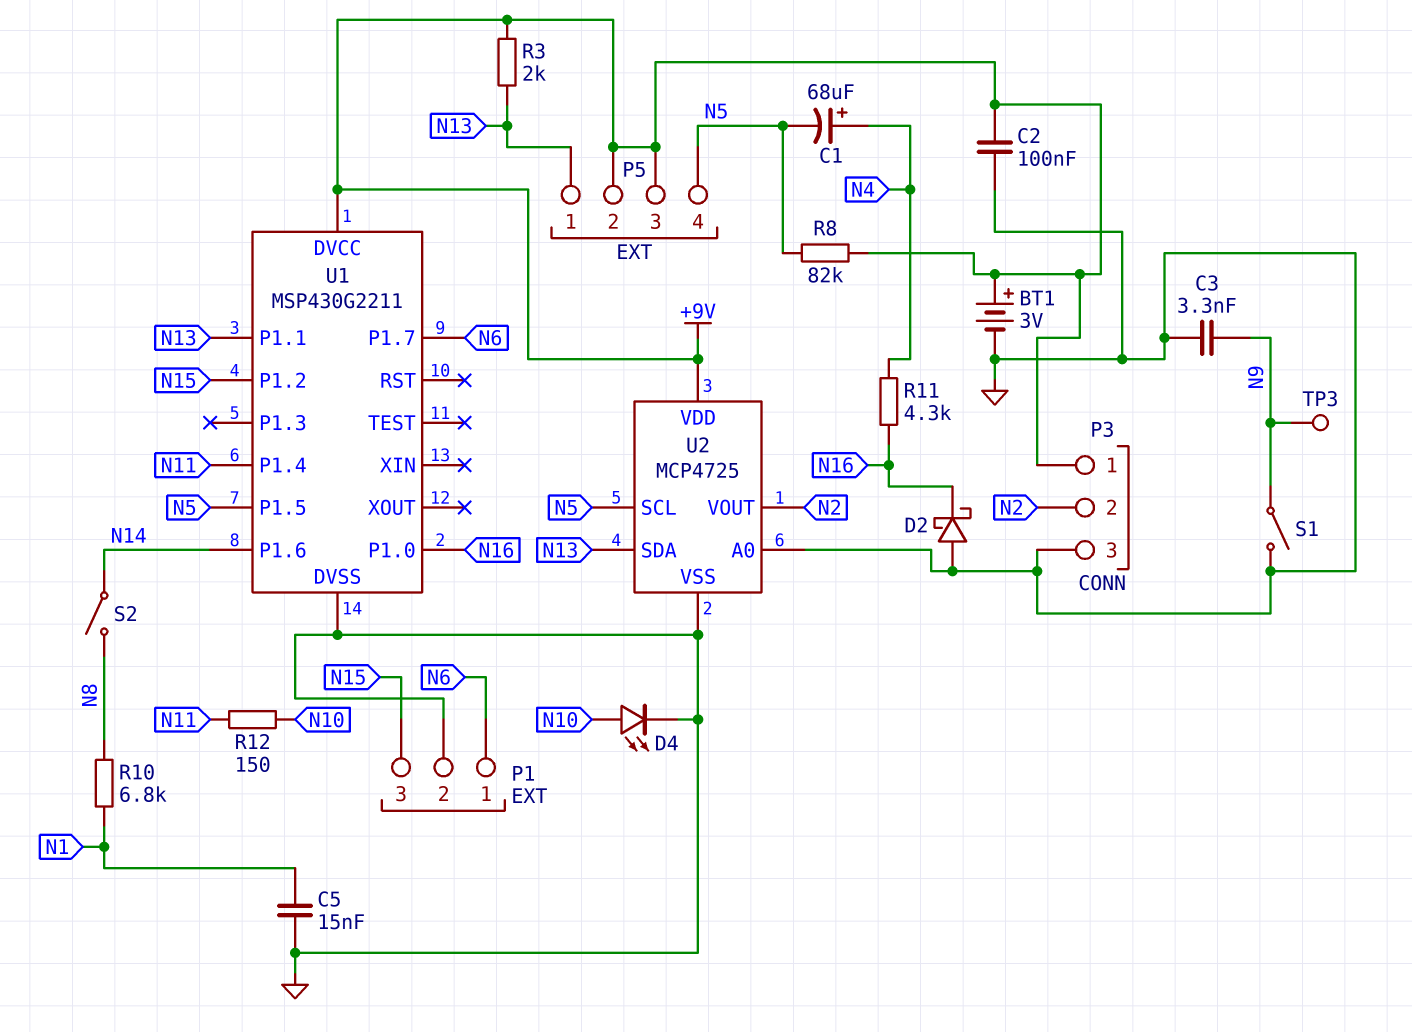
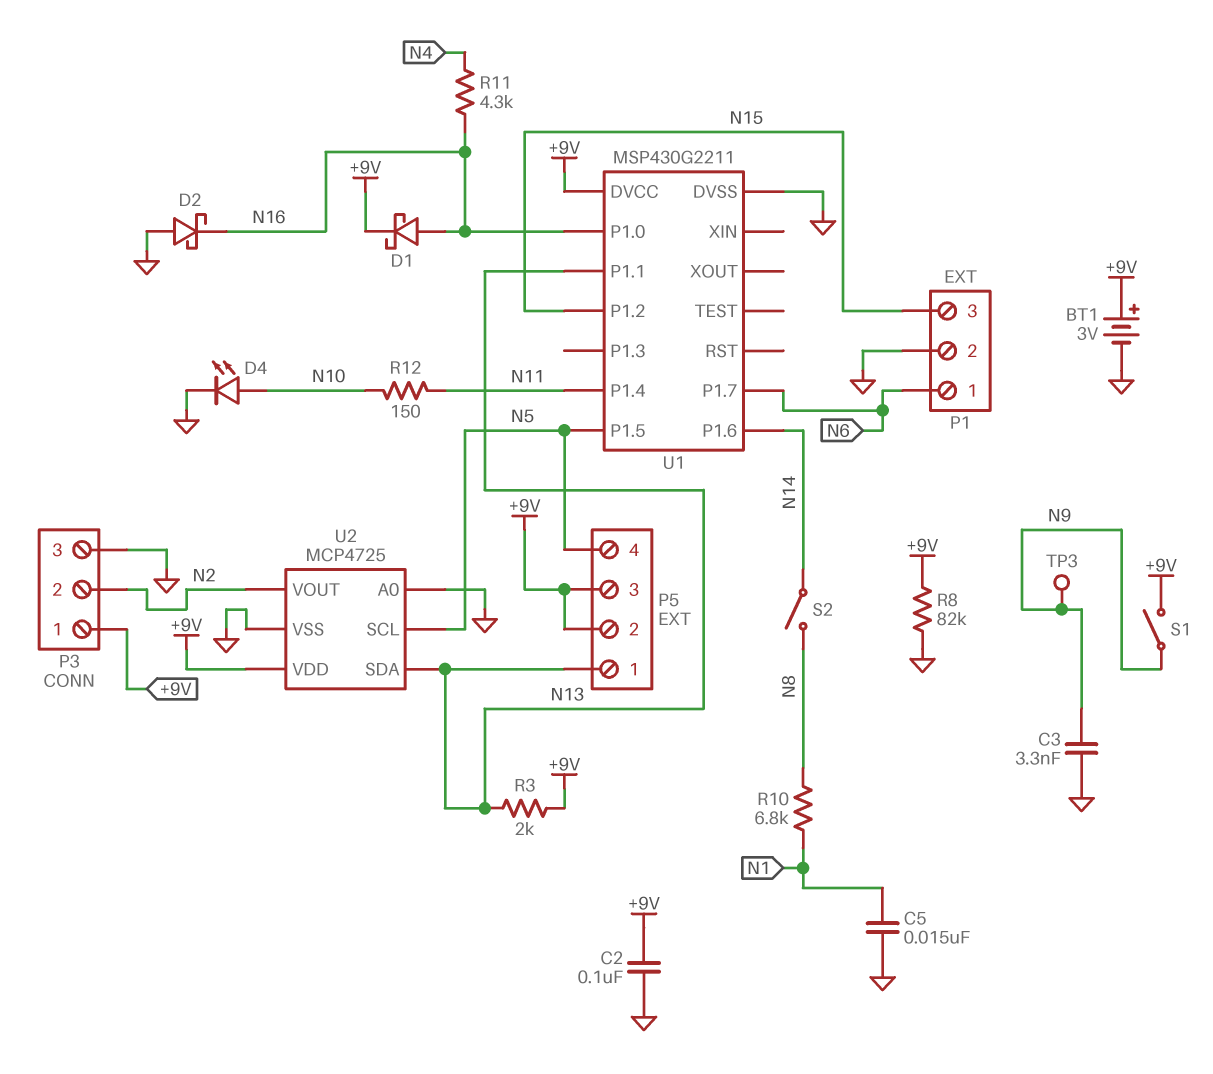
C1: 68uF (plus N4, minus N5) -> none
D1: none -> schottky (A N16, K +9V)
R8: 82k (+9V, N5) -> 82k (+9V, GND)
S1: switch (GND, N9) -> switch (+9V, N9)

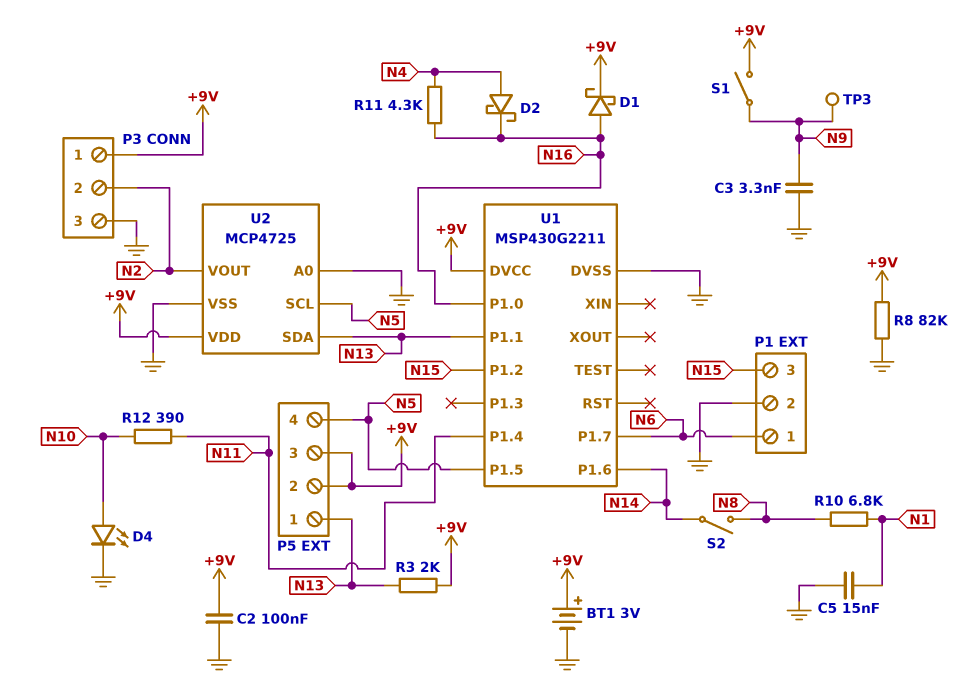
D2: schottky (A GND, K N16) -> schottky (A N4, K N16)
R12: 150 (N10, N11) -> 390 (N10, N11)

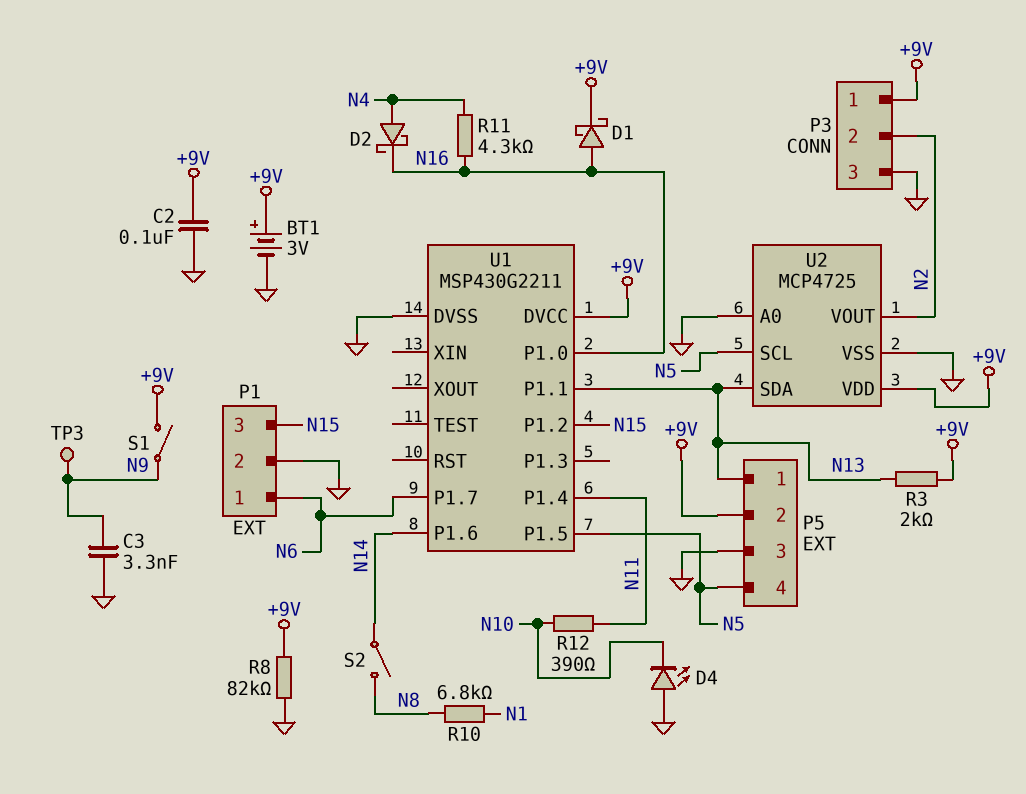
C5: 15nF (GND, N1) -> none
D4: LED (A N10, K GND) -> LED (A GND, K N10)
P5 pin 3: +9V -> GND

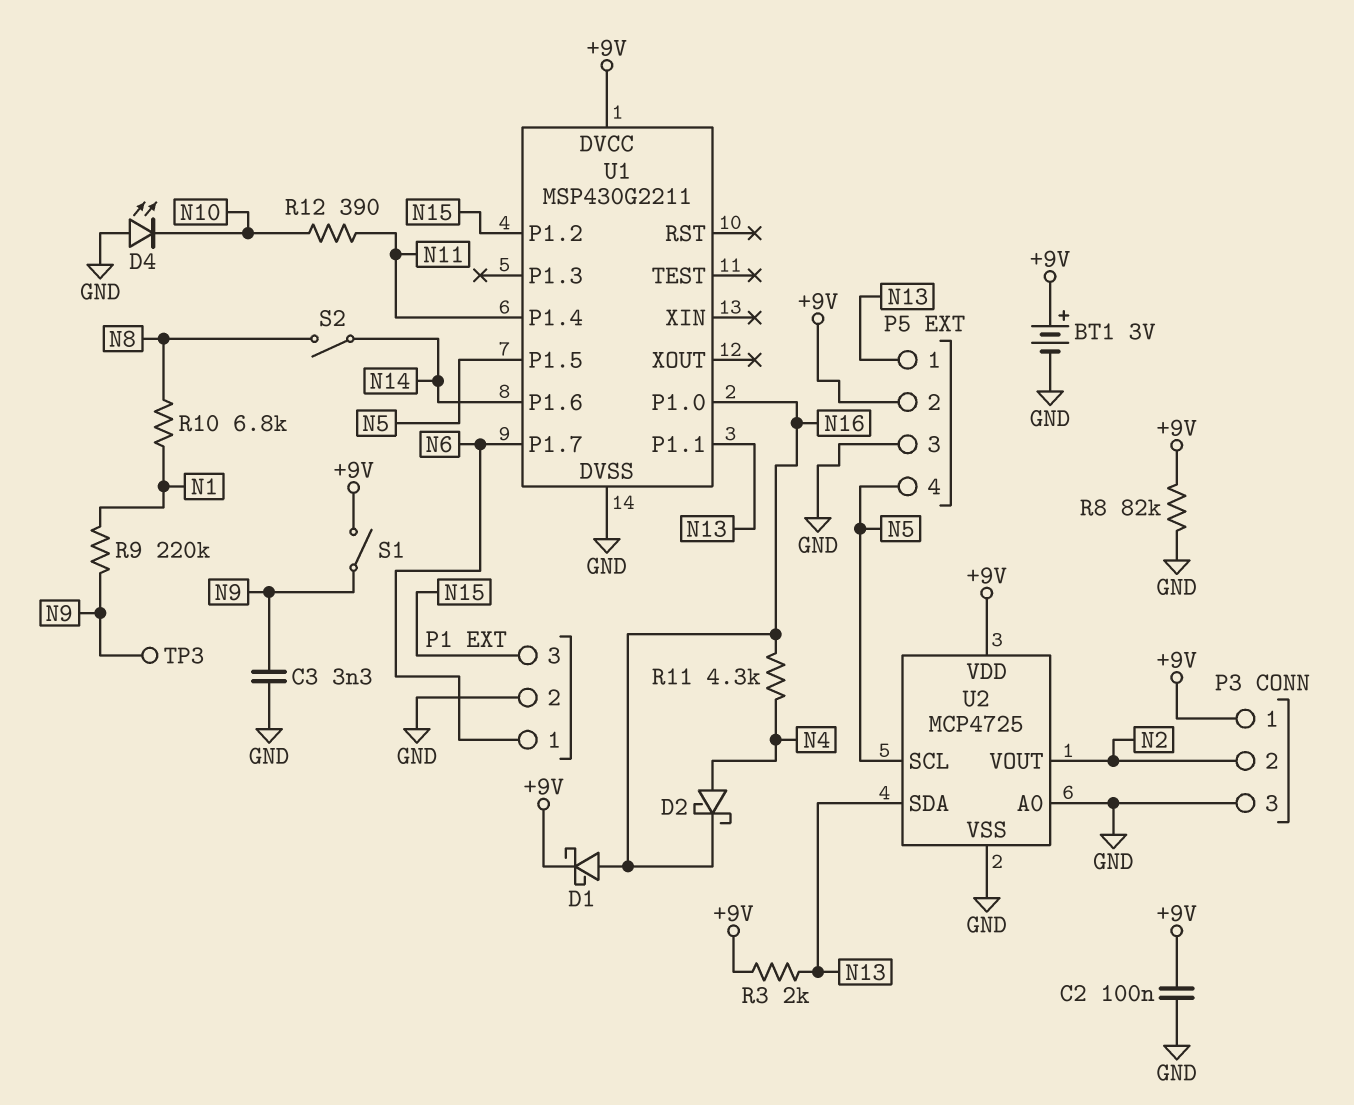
R9: none -> 220k (N1, N9)

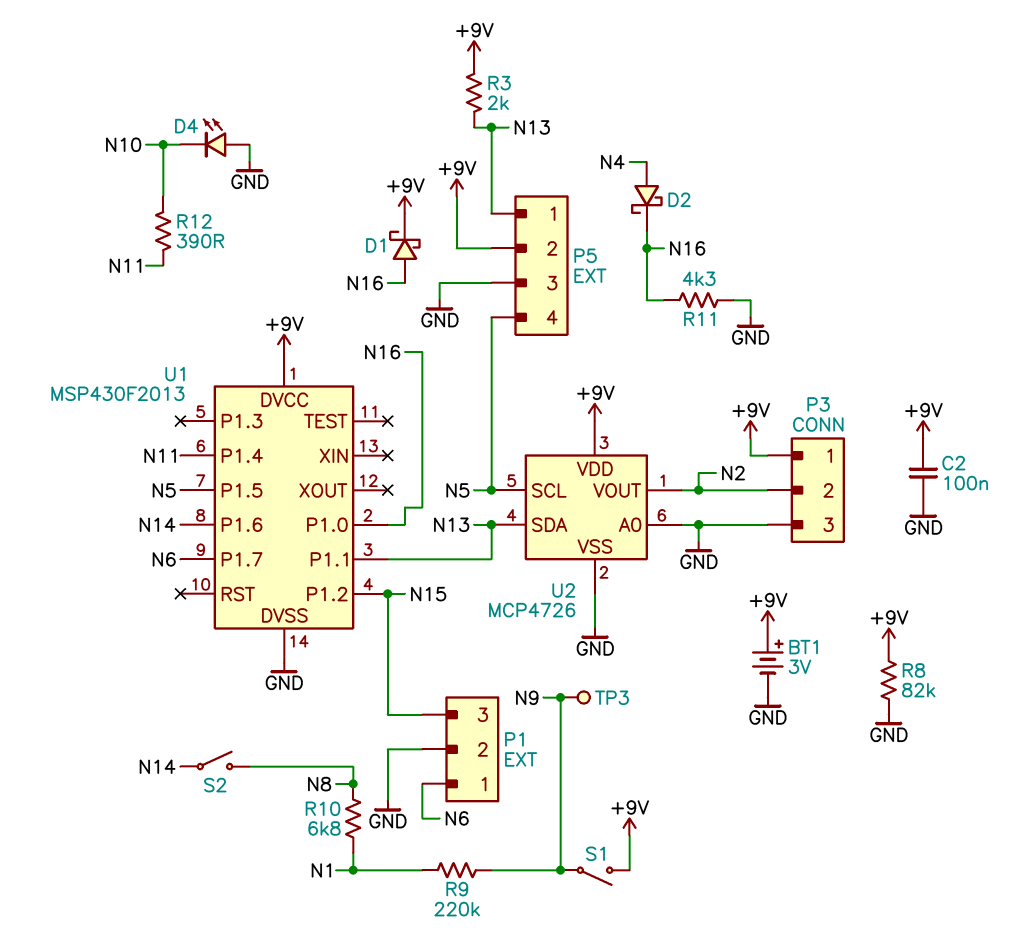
C3: 3.3nF (GND, N9) -> none
R11: 4.3k (N4, N16) -> 4.3k (GND, N16)
U1: MSP430G2211 -> MSP430F2013
U2: MCP4725 -> MCP4726

